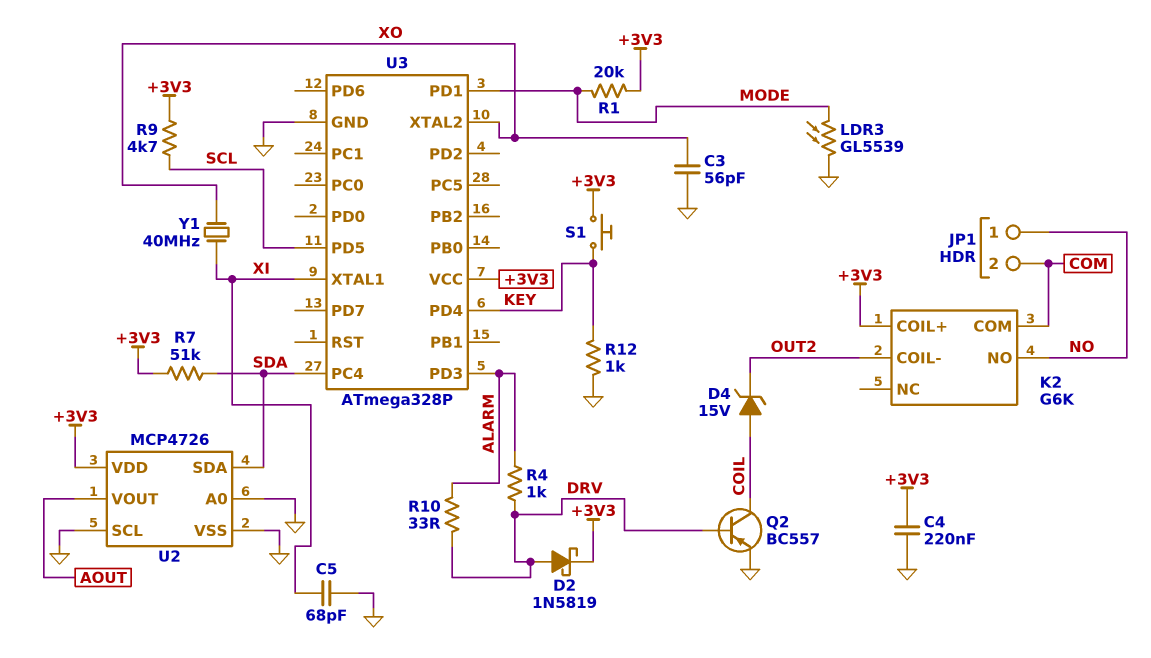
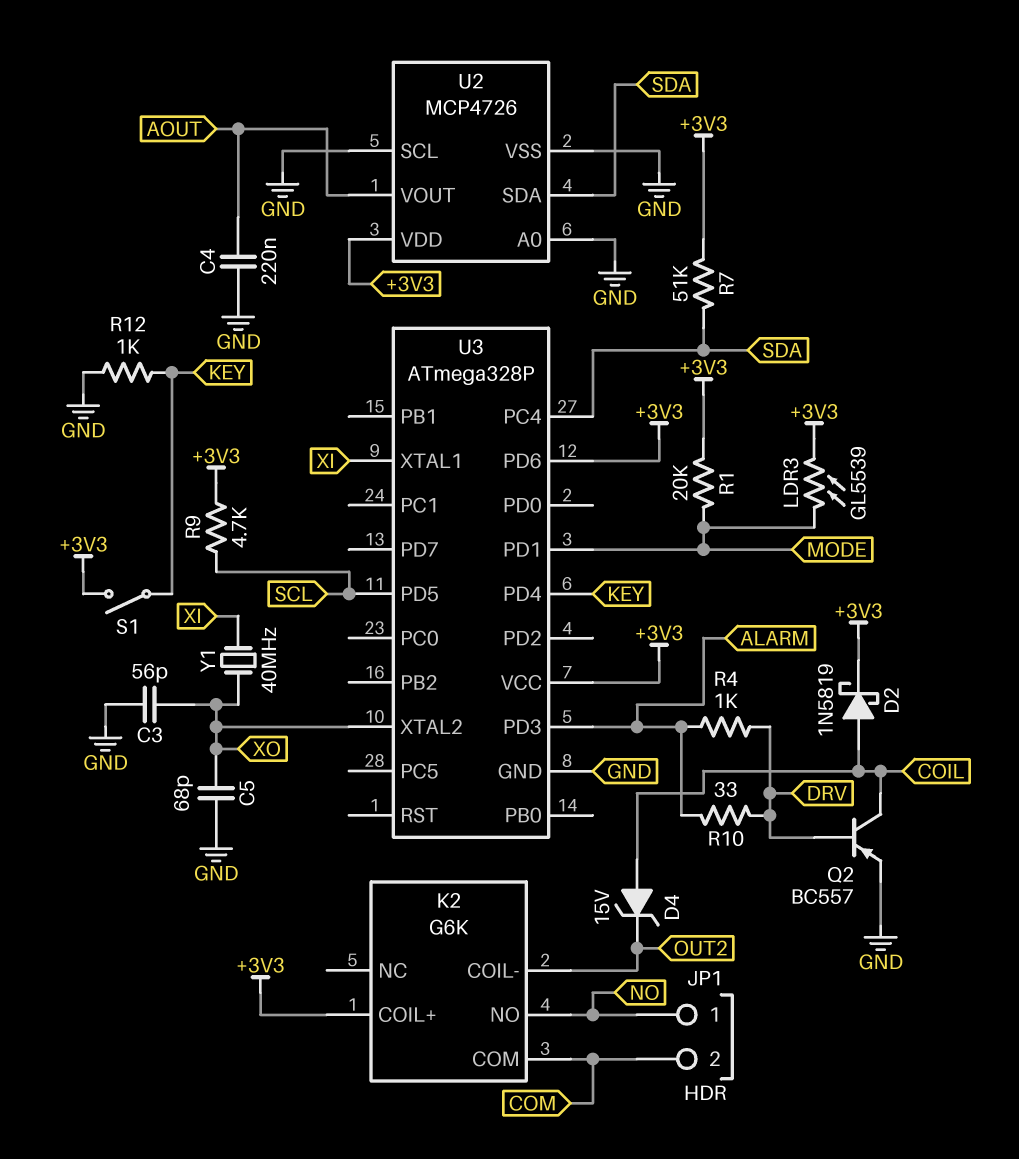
C4: 220nF (+3V3, GND) -> 220nF (AOUT, GND)
C5: 68pF (GND, XI) -> 68pF (GND, XO)
D2: schottky 1N5819 (A DRV, K +3V3) -> schottky 1N5819 (A COIL, K +3V3)
LDR3: GL5539 (GND, MODE) -> GL5539 (+3V3, MODE)
S1: button (+3V3, KEY) -> switch (+3V3, KEY)
U3 pin PD6: none -> +3V3

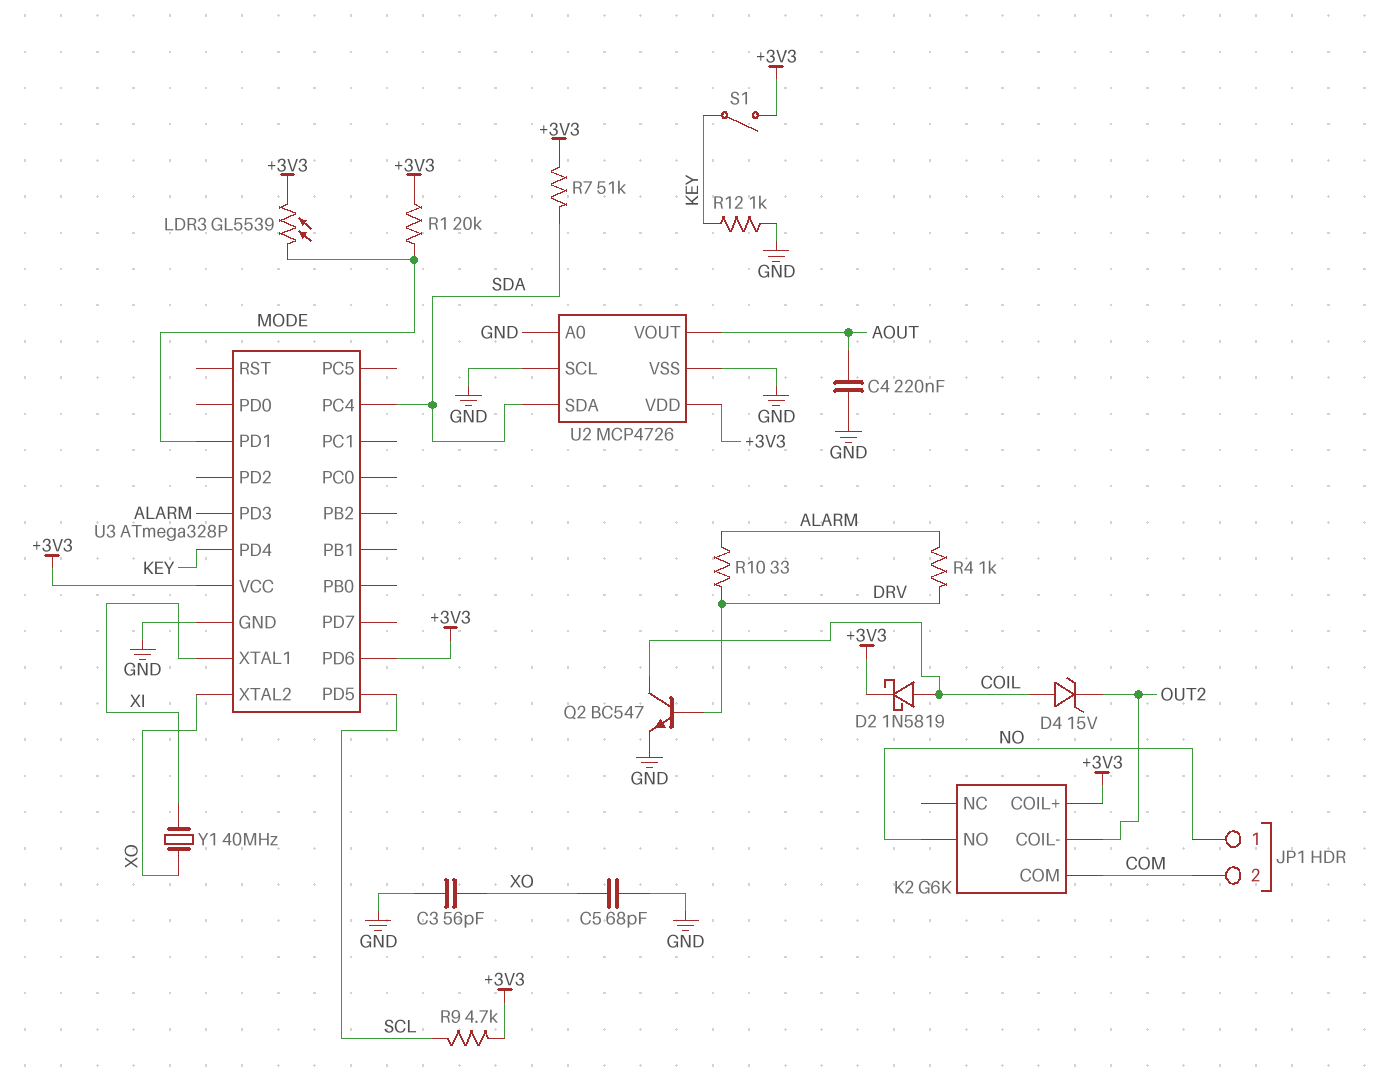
Q2: PNP BC557 (B DRV, C COIL, E GND) -> NPN BC547 (B DRV, C COIL, E GND)

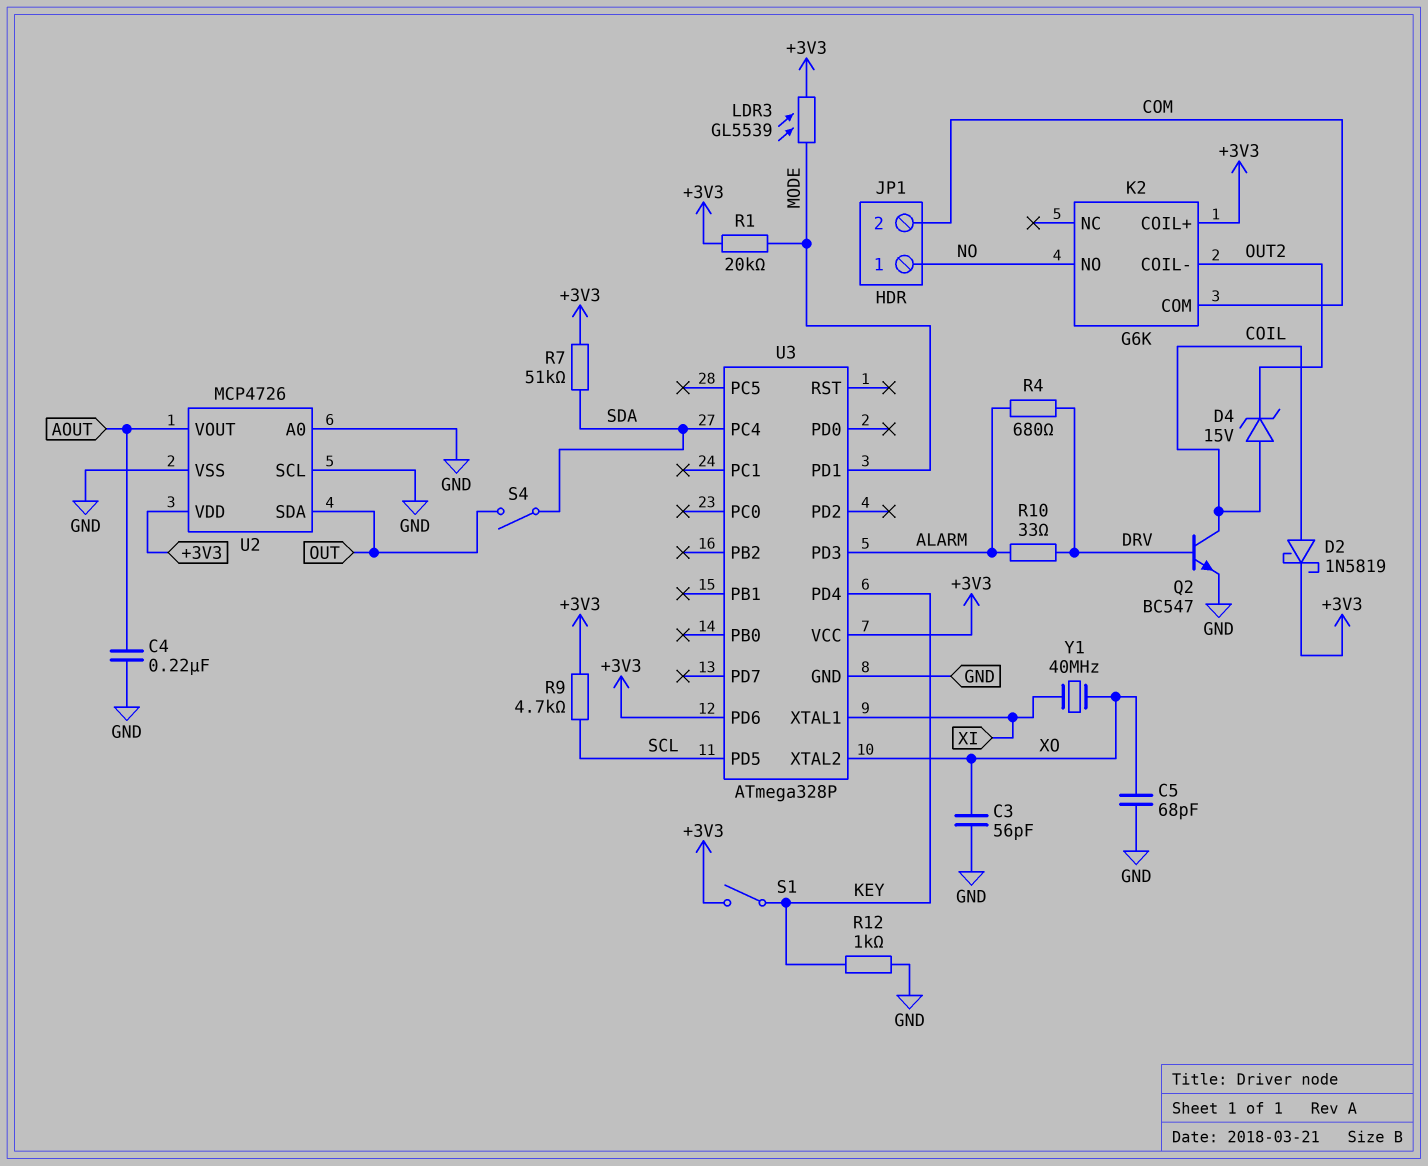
R4: 1k (ALARM, DRV) -> 680 (ALARM, DRV)
S4: none -> switch (OUT, SDA)
U2 pin SDA: SDA -> OUT

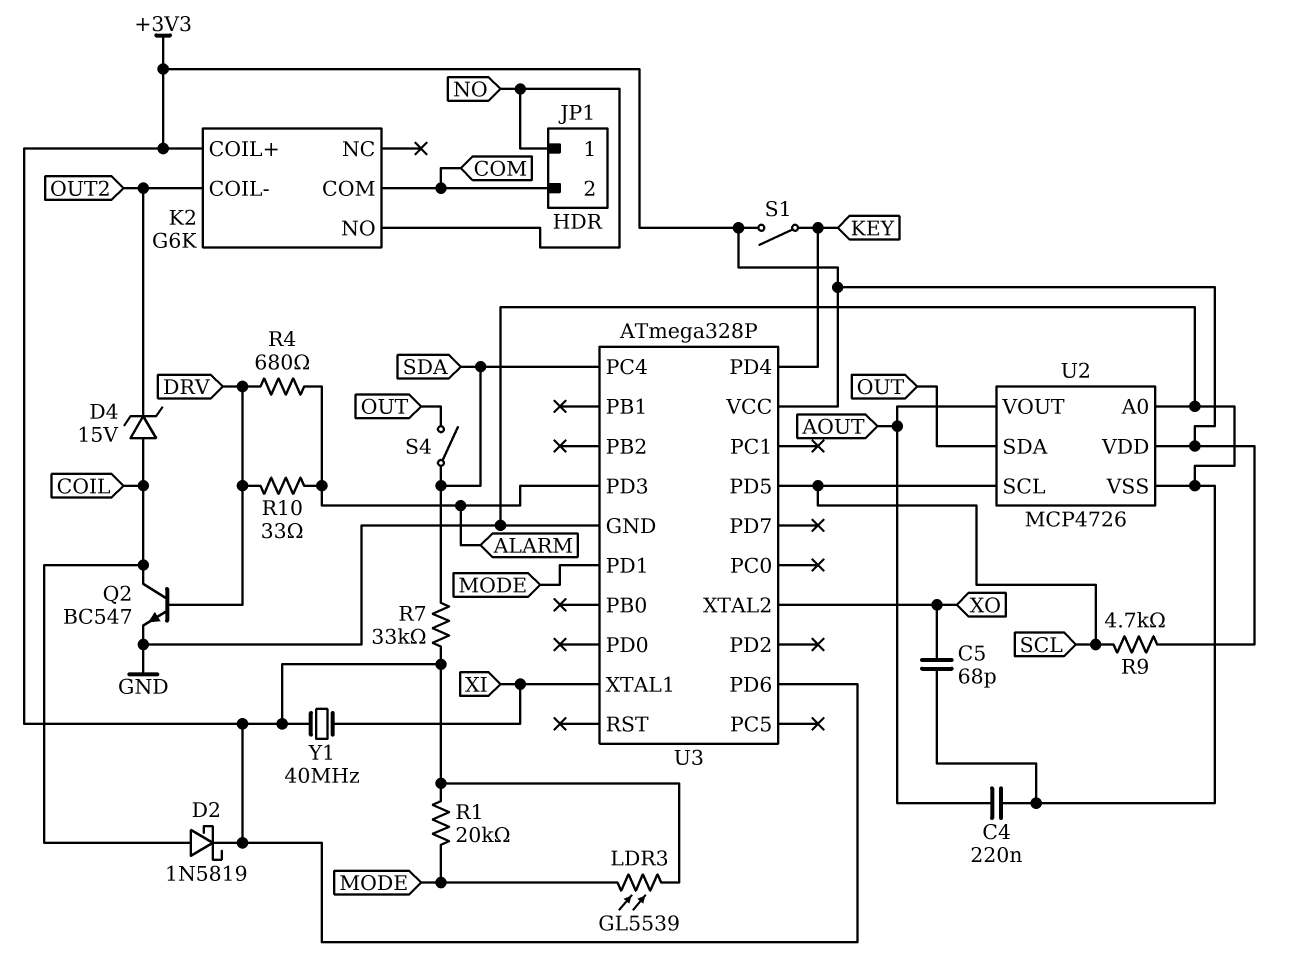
C3: 56pF (GND, XO) -> none
R7: 51k (+3V3, SDA) -> 33k (+3V3, SDA)
R12: 1k (GND, KEY) -> none
U2 pin SCL: GND -> SCL
Y1: 40MHz (XI, XO) -> 40MHz (+3V3, XI)

